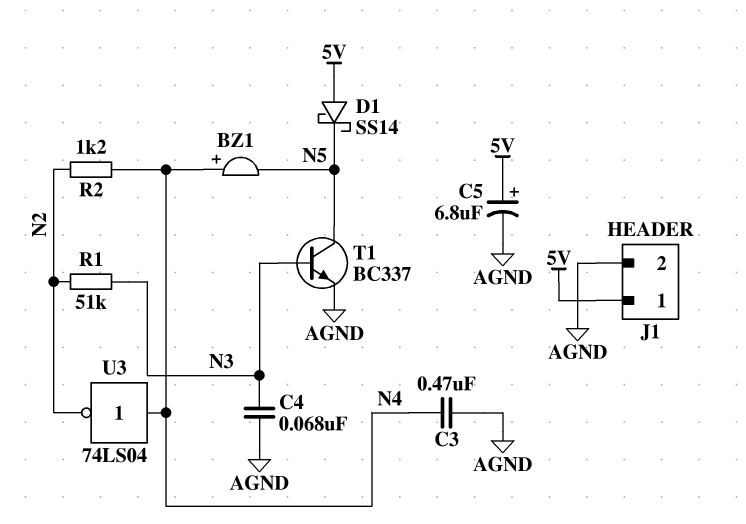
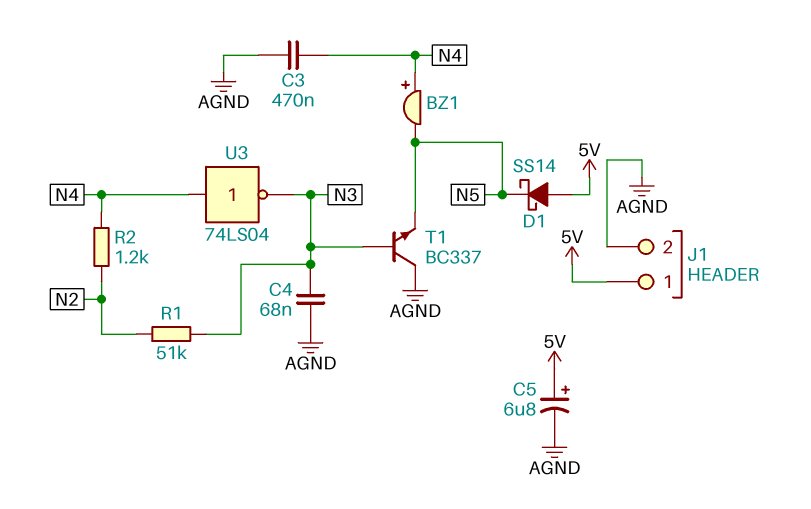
T1: NPN BC337 (B N3, C N5, E AGND) -> NPN BC337 (B N3, C AGND, E N5)
U3: NOT 74LS04 (in N4, out N2) -> NOT 74LS04 (in N4, out N3)

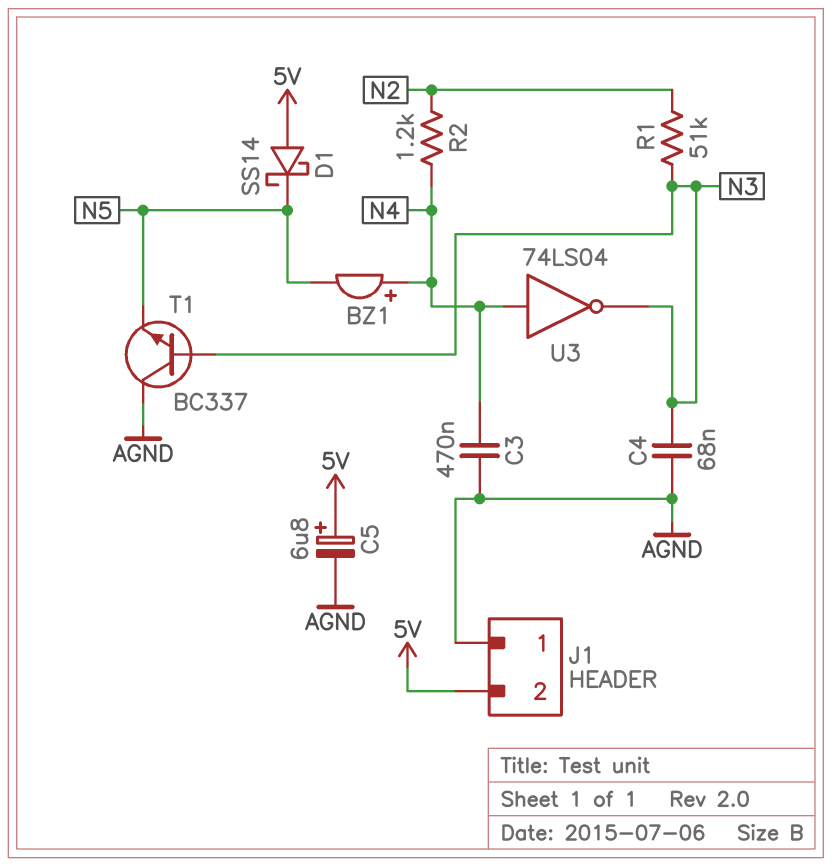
J1 pin 1: 5V -> AGND
J1 pin 2: AGND -> 5V

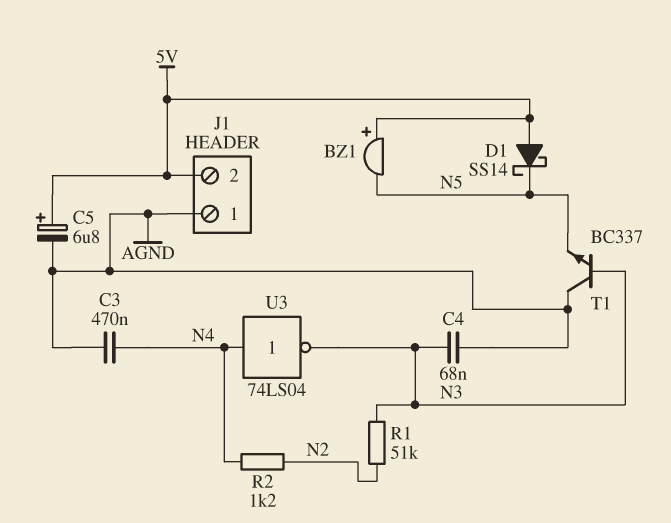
BZ1: buzzer (plus N4, minus N5) -> buzzer (plus 5V, minus N5)

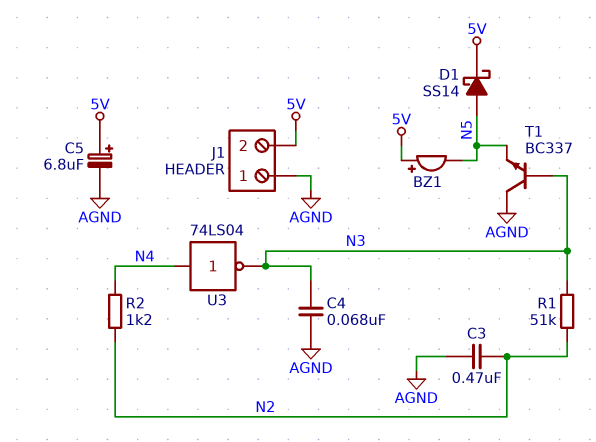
C3: 470nF (AGND, N4) -> 470nF (AGND, N2)
D1: schottky SS14 (A 5V, K N5) -> schottky SS14 (A N5, K 5V)

